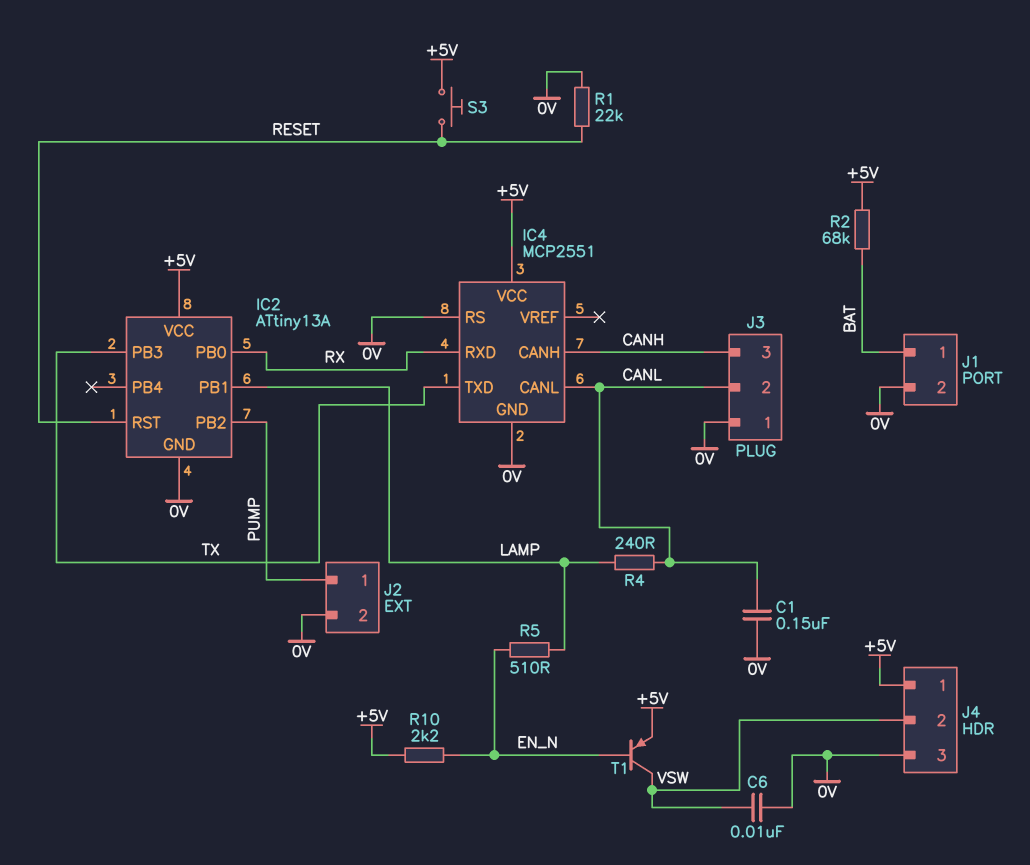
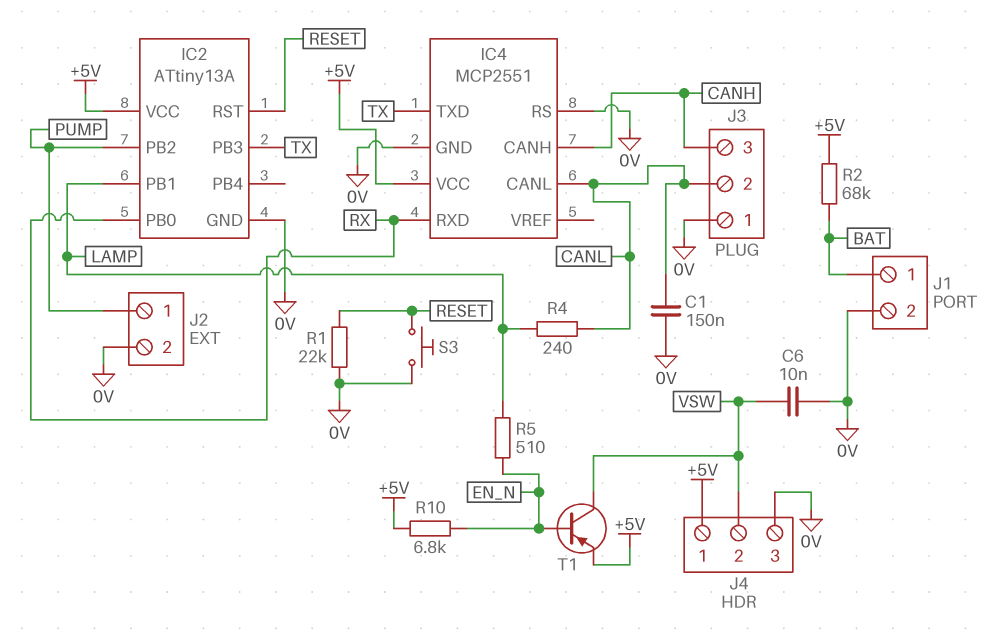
R10: 2.2k (+5V, EN_N) -> 6.8k (+5V, EN_N)
S3: button (+5V, RESET) -> button (0V, RESET)

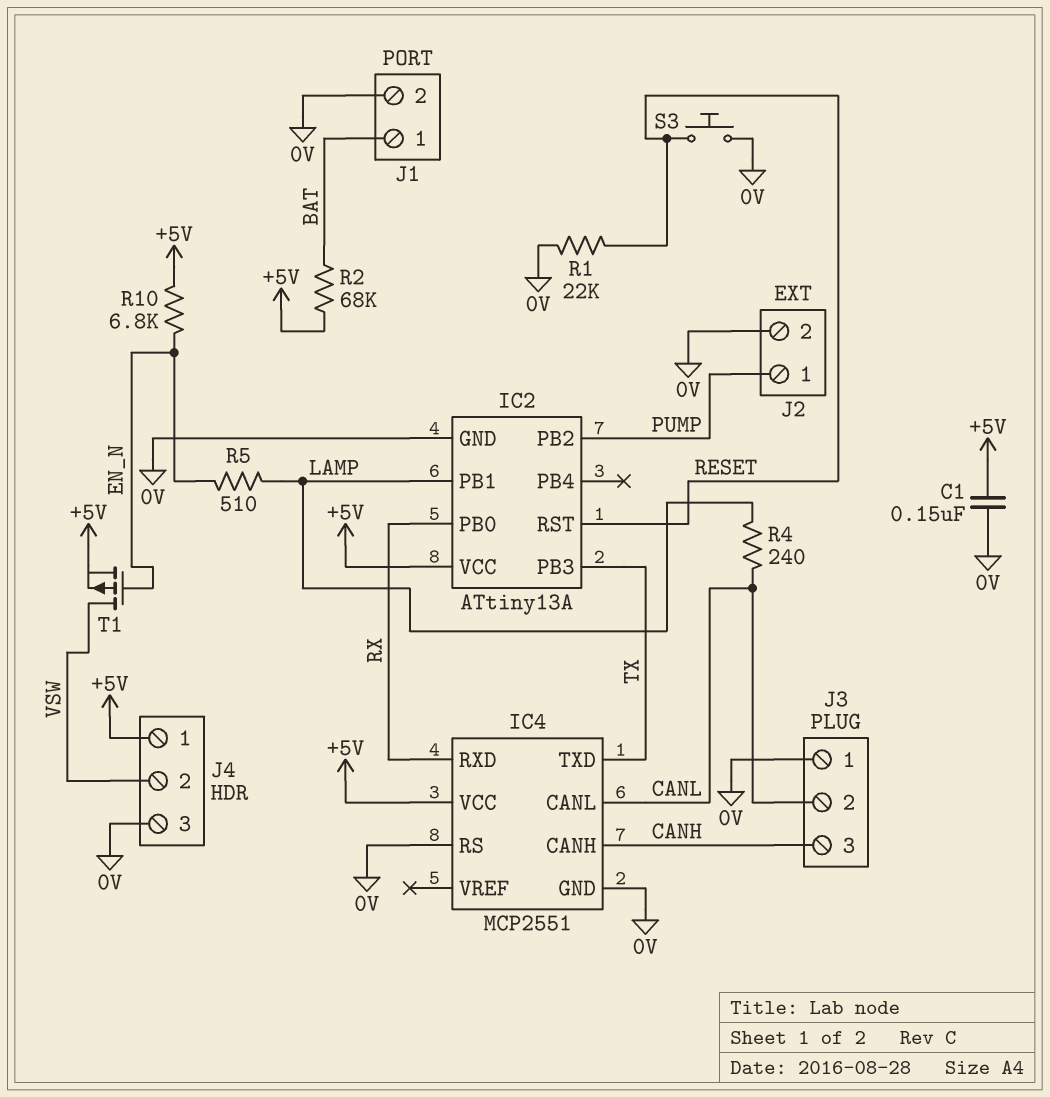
C1: 150nF (0V, CANL) -> 150nF (+5V, 0V)
C6: 10nF (0V, VSW) -> none
T1: PNP (B EN_N, C VSW, E +5V) -> PMOS (G EN_N, D VSW, S +5V)

